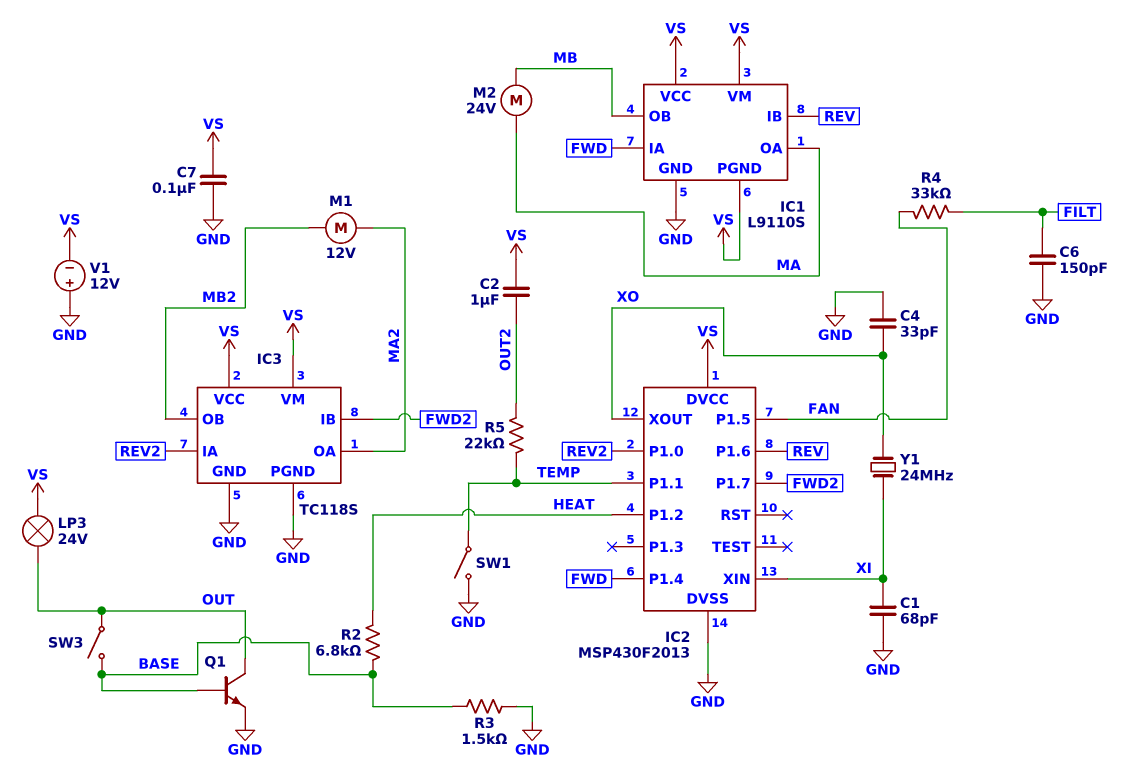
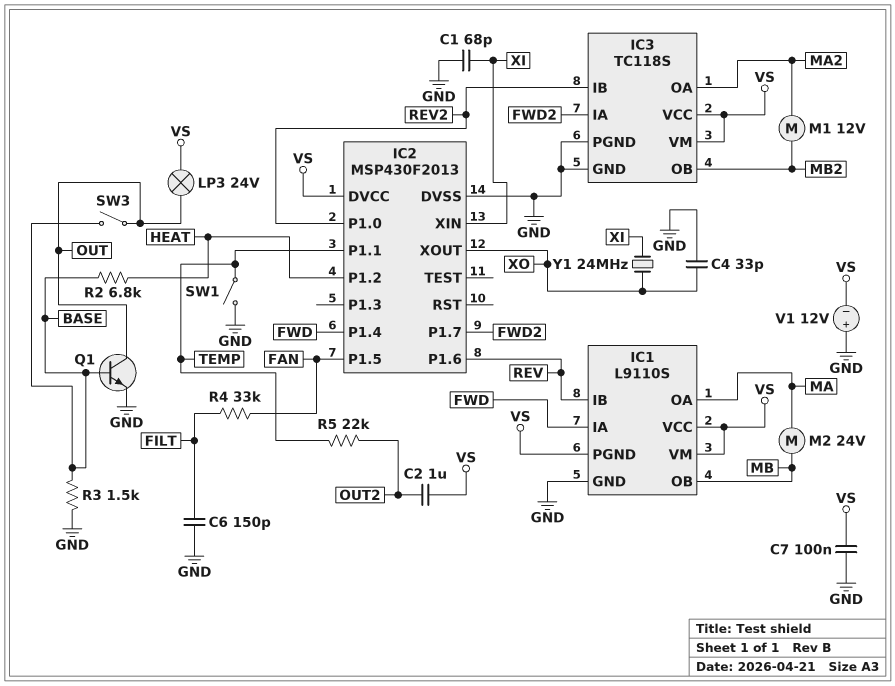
IC3 pin IA: REV2 -> FWD2
IC3 pin IB: FWD2 -> REV2

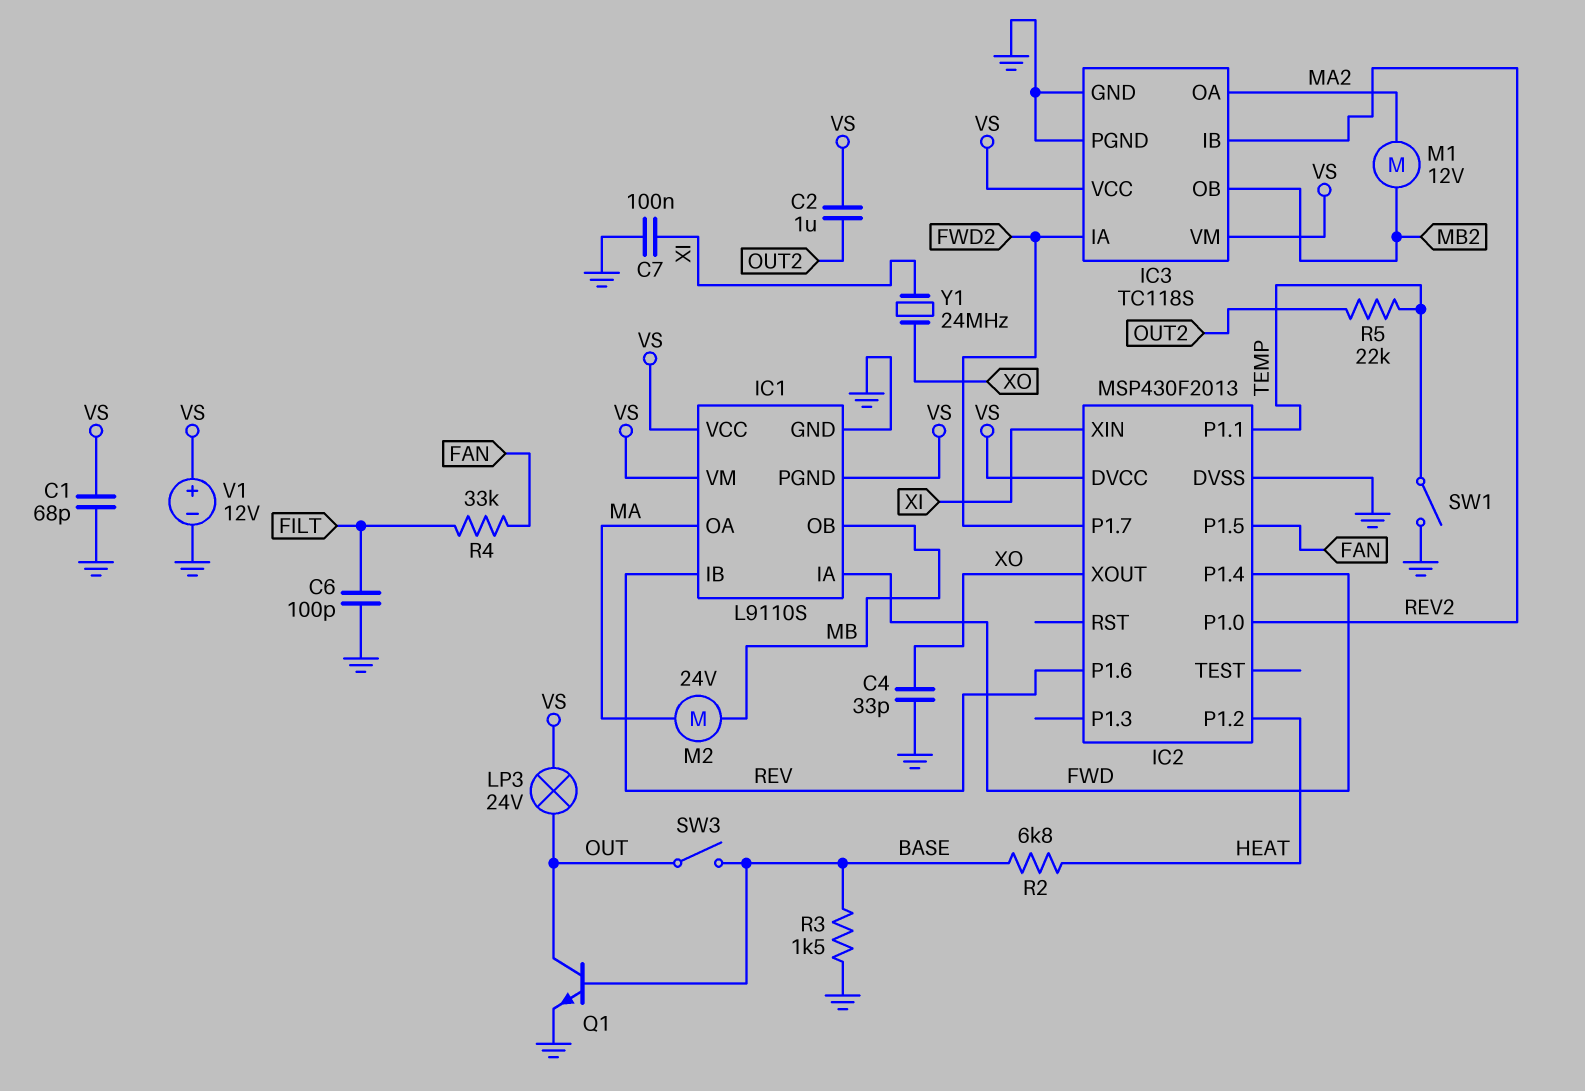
C1: 68pF (GND, XI) -> 68pF (GND, VS)
C6: 150pF (FILT, GND) -> 100pF (FILT, GND)
C7: 100nF (GND, VS) -> 100nF (GND, XI)
V1: 12V (plus GND, minus VS) -> 12V (plus VS, minus GND)

